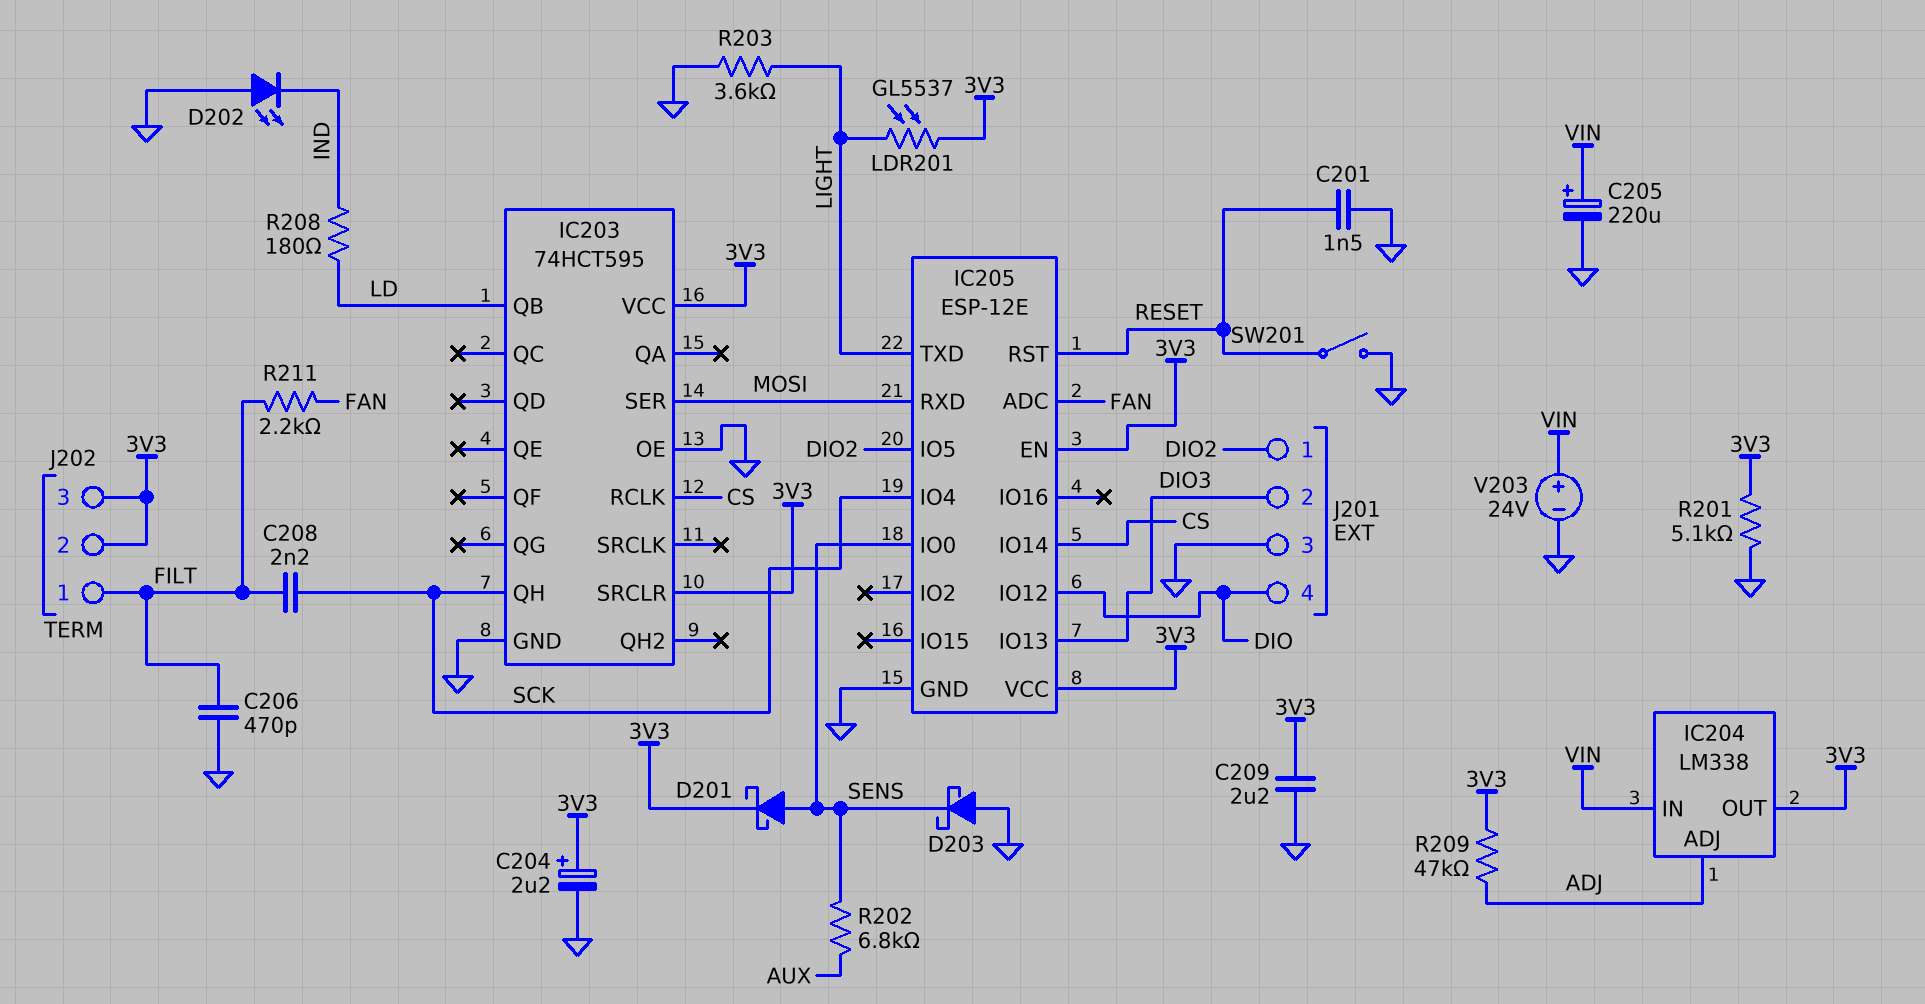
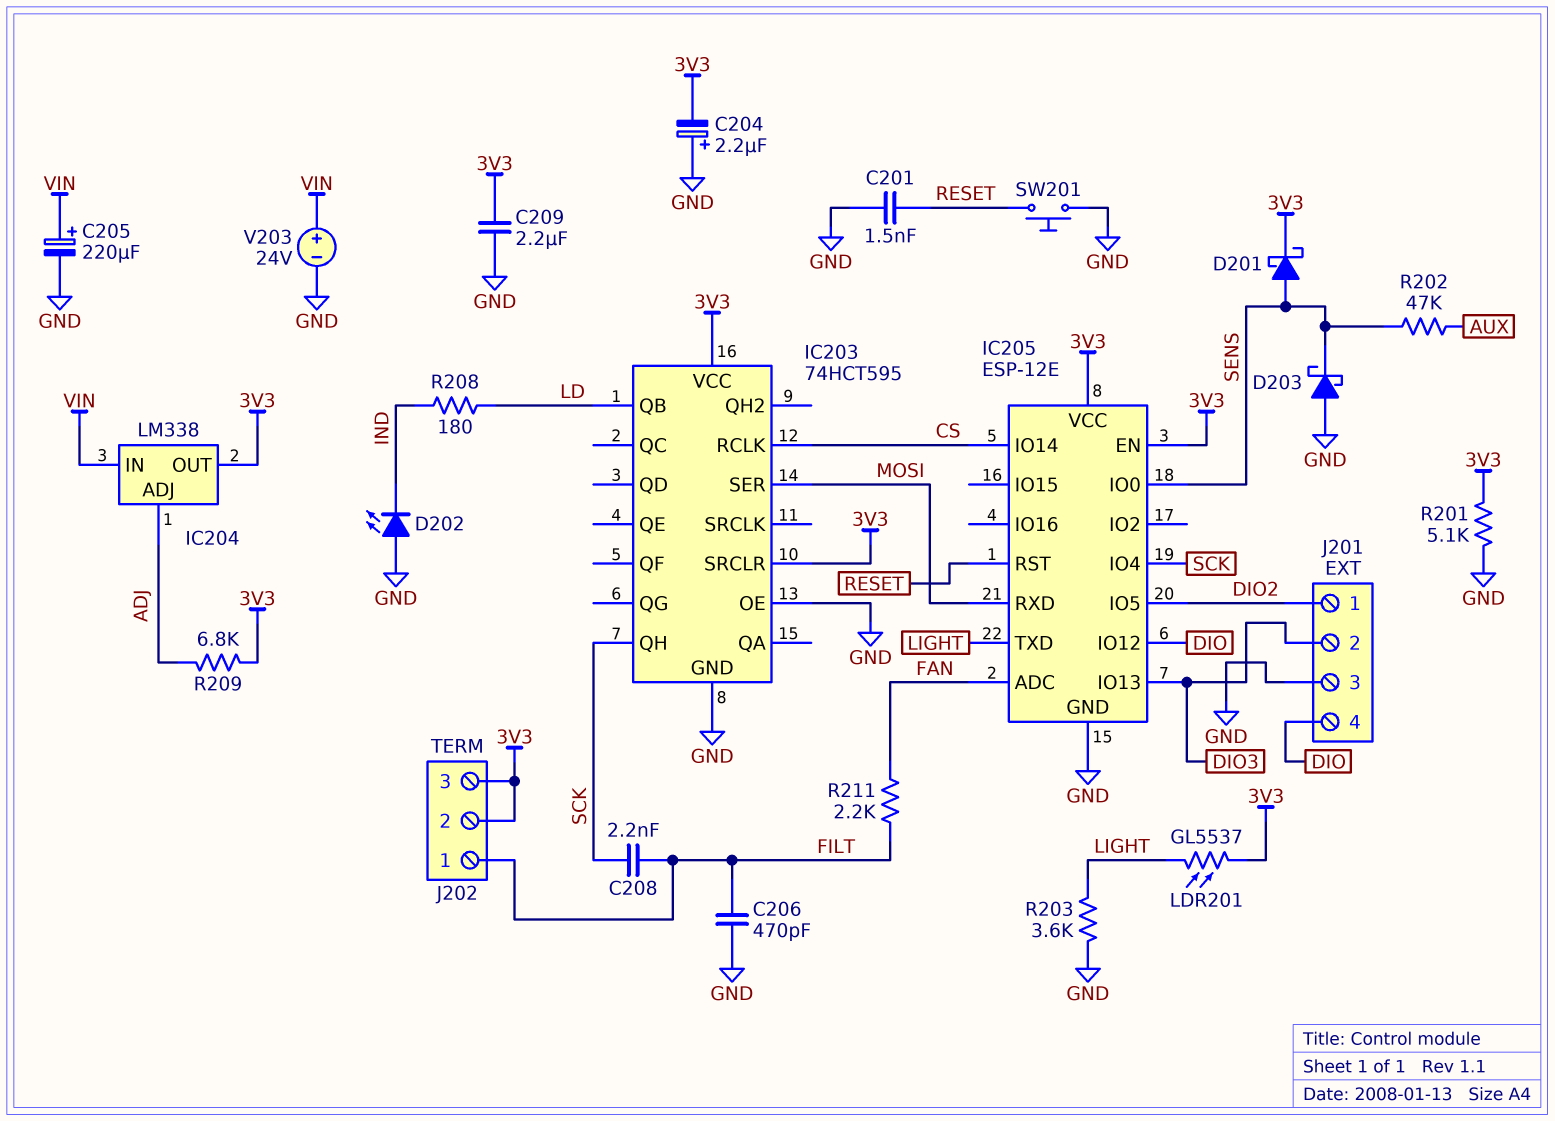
C204: 2.2uF (plus 3V3, minus GND) -> 2.2uF (plus GND, minus 3V3)
R202: 6.8k (AUX, SENS) -> 47k (AUX, SENS)
R209: 47k (3V3, ADJ) -> 6.8k (3V3, ADJ)
SW201: switch (GND, RESET) -> button (GND, RESET)

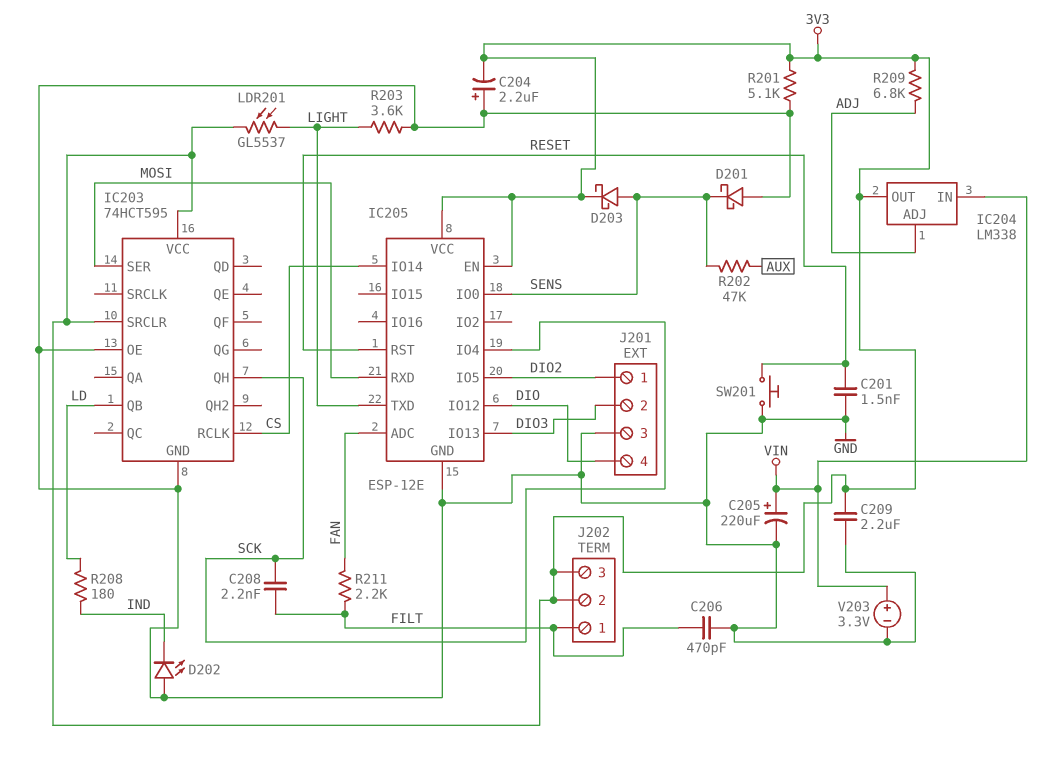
D201: schottky (A SENS, K 3V3) -> schottky (A GND, K SENS)
D203: schottky (A GND, K SENS) -> schottky (A SENS, K 3V3)
V203: 24V (plus VIN, minus GND) -> 3.3V (plus VIN, minus GND)

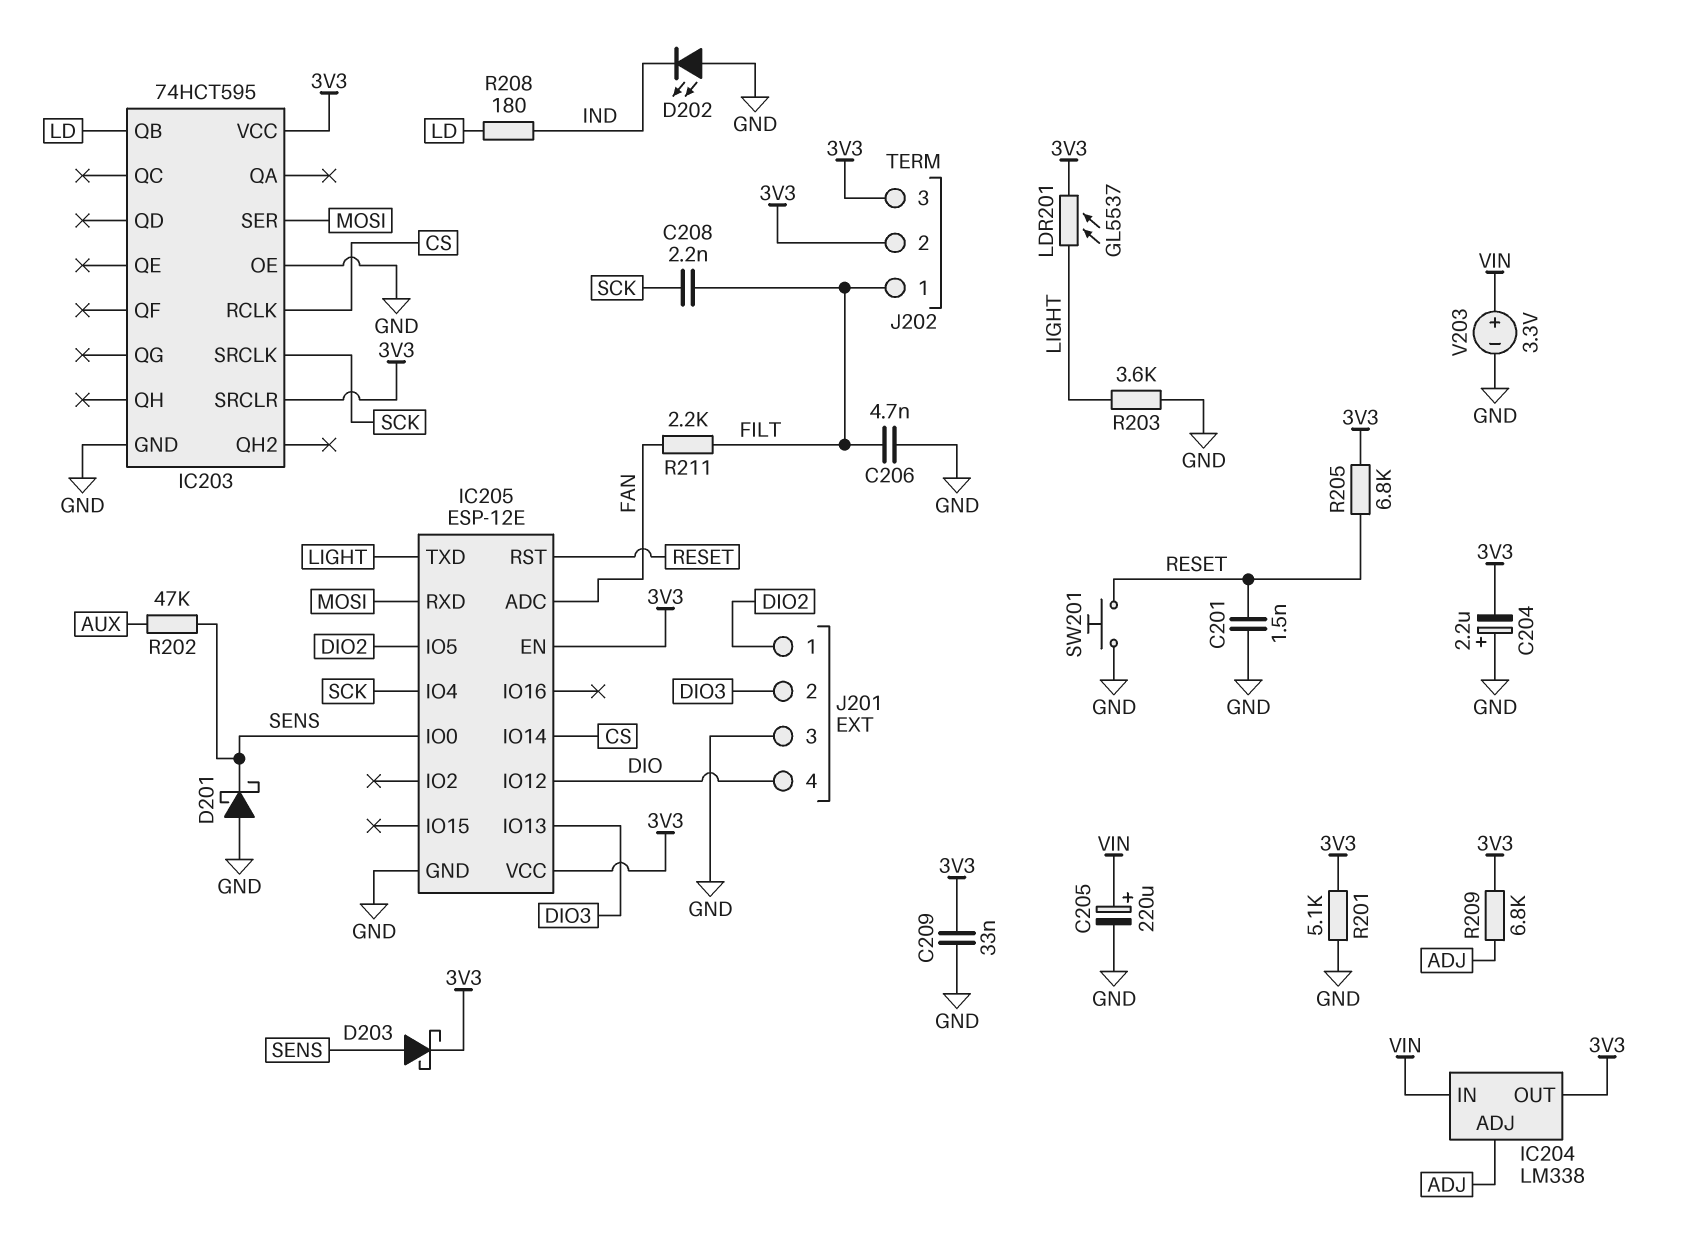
C206: 470pF (FILT, GND) -> 4.7nF (FILT, GND)
C209: 2.2uF (3V3, GND) -> 33nF (3V3, GND)
IC203 pin QH: SCK -> none
IC203 pin SRCLK: none -> SCK
R205: none -> 6.8k (3V3, RESET)

